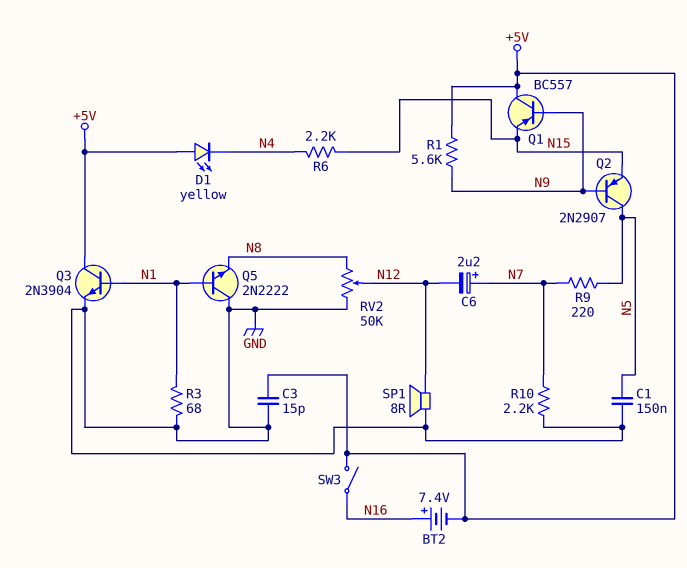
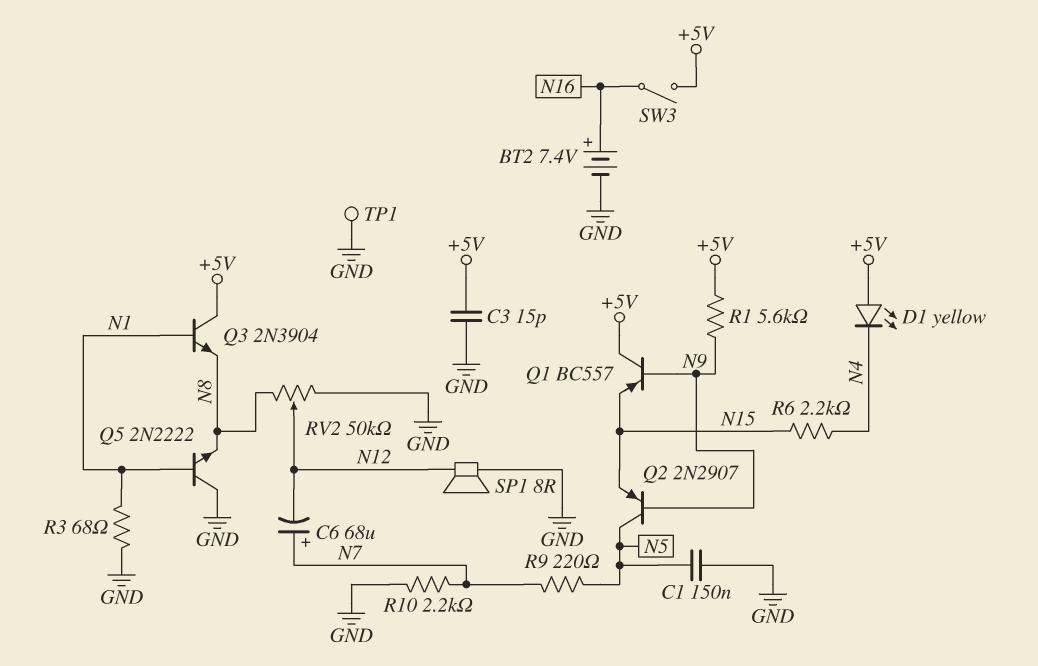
BT2: 7.4V (plus N16, minus +5V) -> 7.4V (plus N16, minus GND)
C6: 2.2uF (plus N7, minus N12) -> 68uF (plus N7, minus N12)
Q3: NPN 2N3904 (B N1, C +5V, E GND) -> NPN 2N3904 (B N1, C +5V, E N8)
TP1: none -> test point (GND)

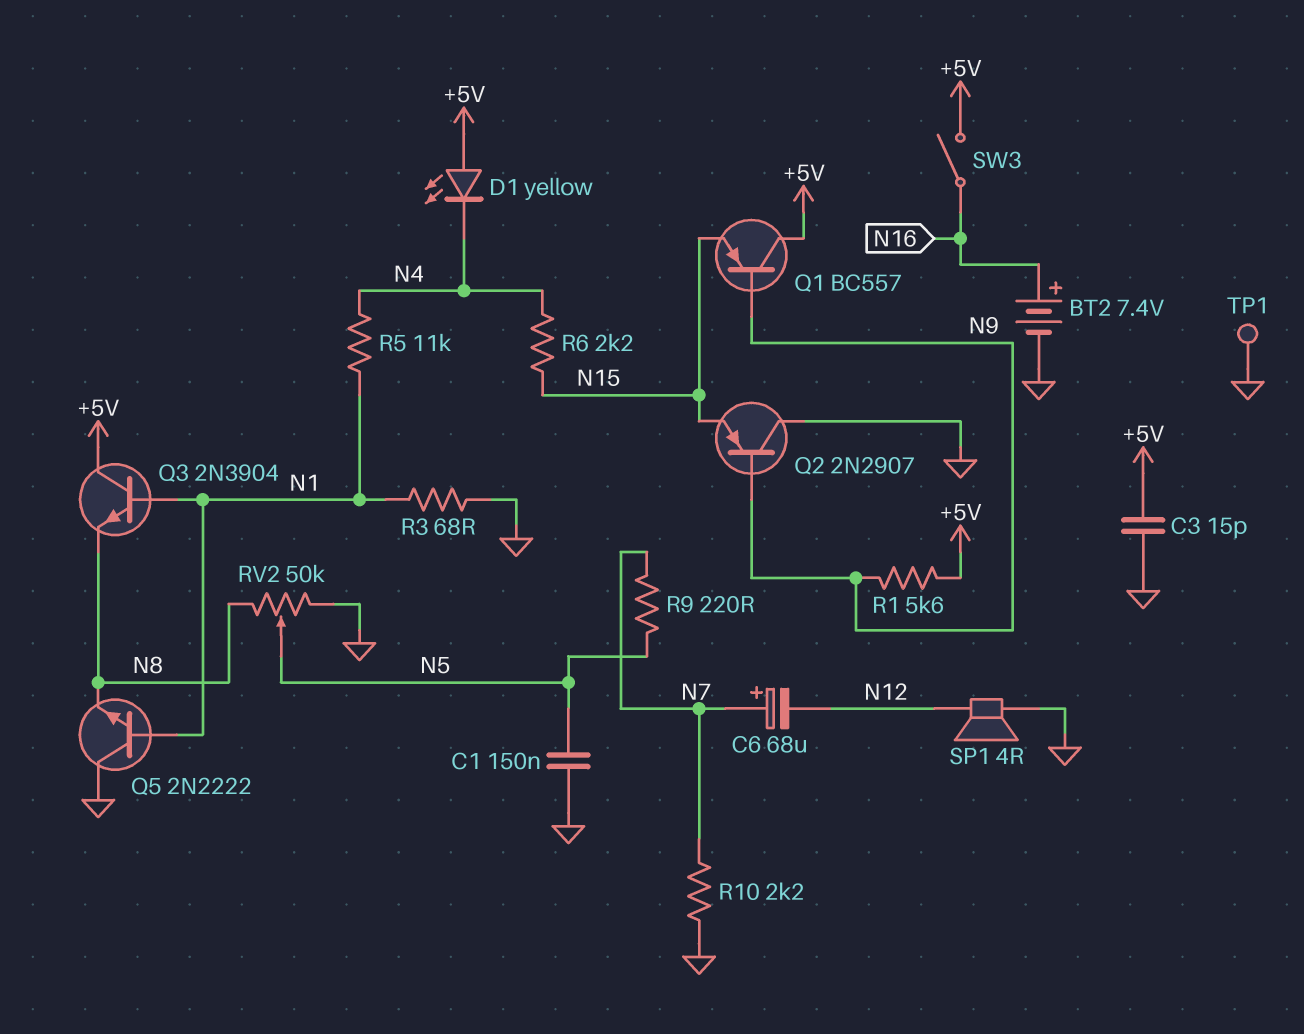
Q2: PNP 2N2907 (B N9, C N5, E N15) -> PNP 2N2907 (B N9, C GND, E N15)
R5: none -> 11k (N1, N4)
RV2: 50k (GND, N8, wiper N12) -> 50k (GND, N8, wiper N5)
SP1: speaker 8R (GND, N12) -> speaker 4R (GND, N12)

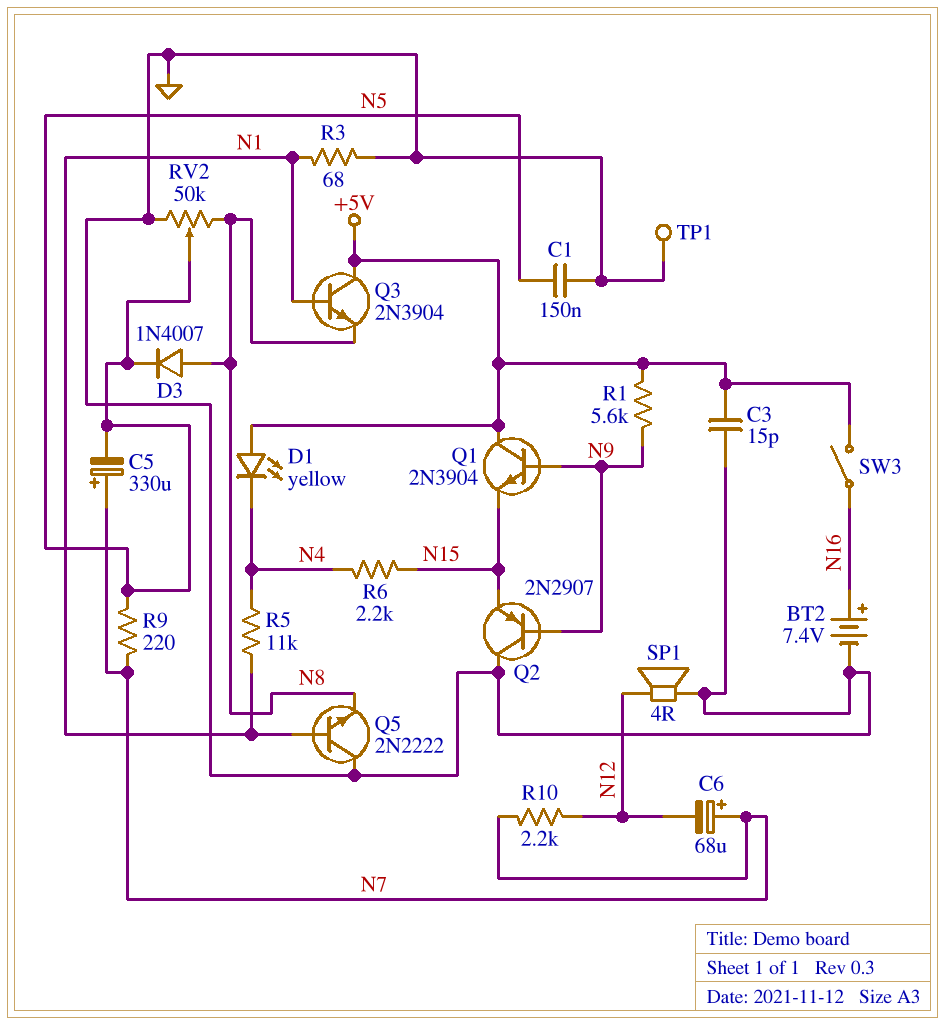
C5: none -> 330uF (plus N7, minus N5)
D3: none -> diode 1N4007 (A N8, K N5)
Q1: PNP BC557 (B N9, C +5V, E N15) -> NPN 2N3904 (B N9, C +5V, E N15)
R10: 2.2k (GND, N7) -> 2.2k (N7, N12)

